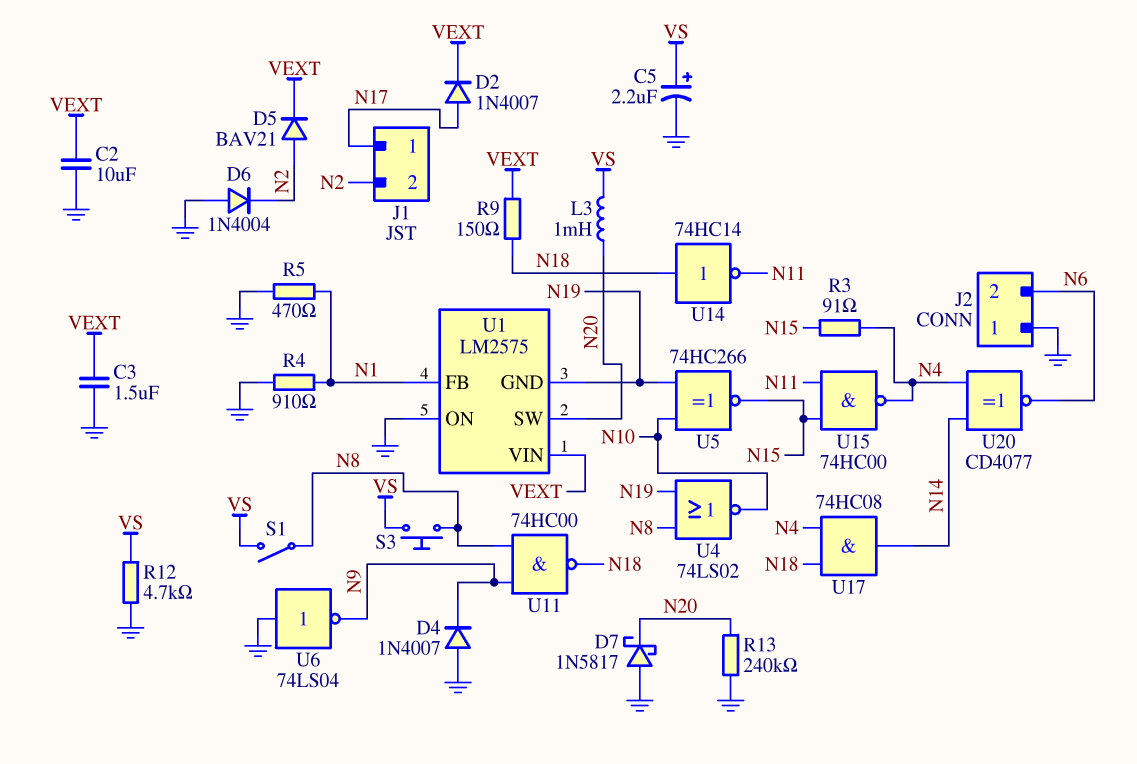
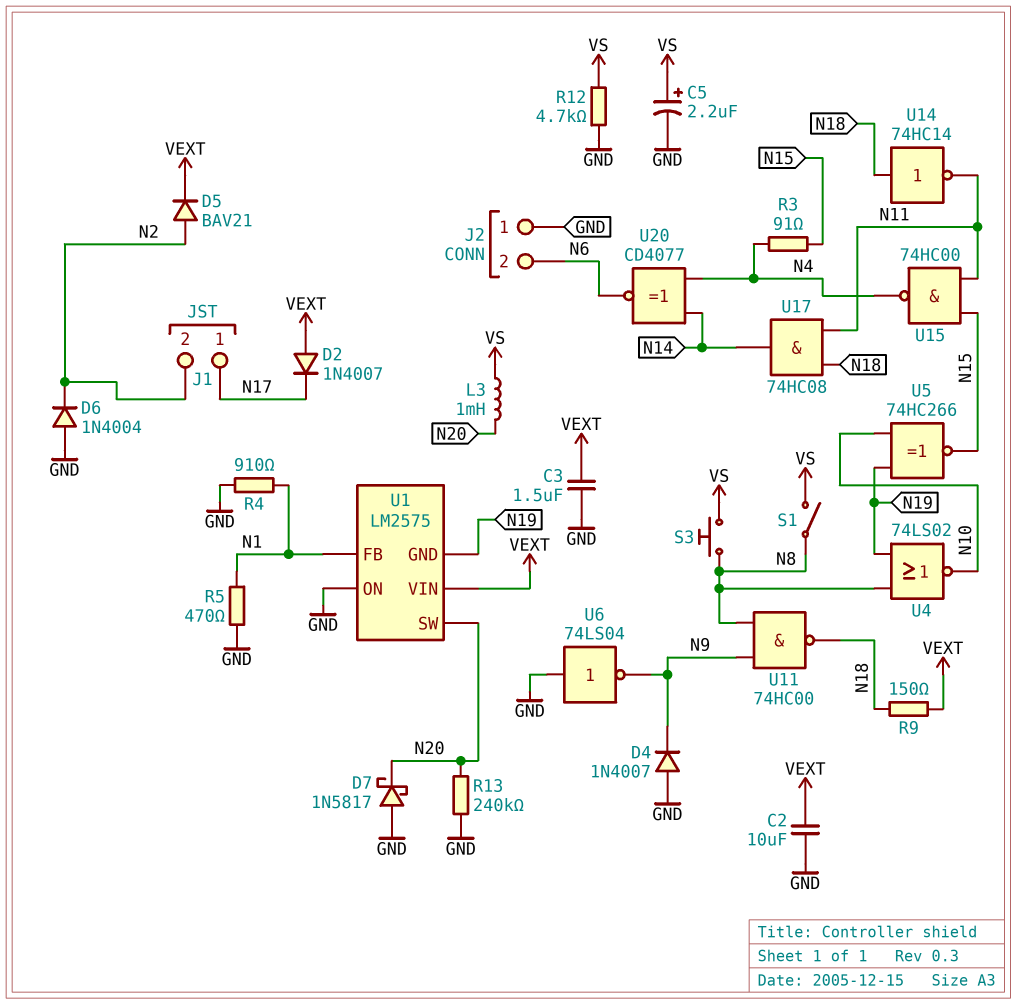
D2: diode 1N4007 (A N17, K VEXT) -> diode 1N4007 (A VEXT, K N17)
U17: AND 74HC08 (in N4, in N18, out N14) -> AND 74HC08 (in N11, in N18, out N14)

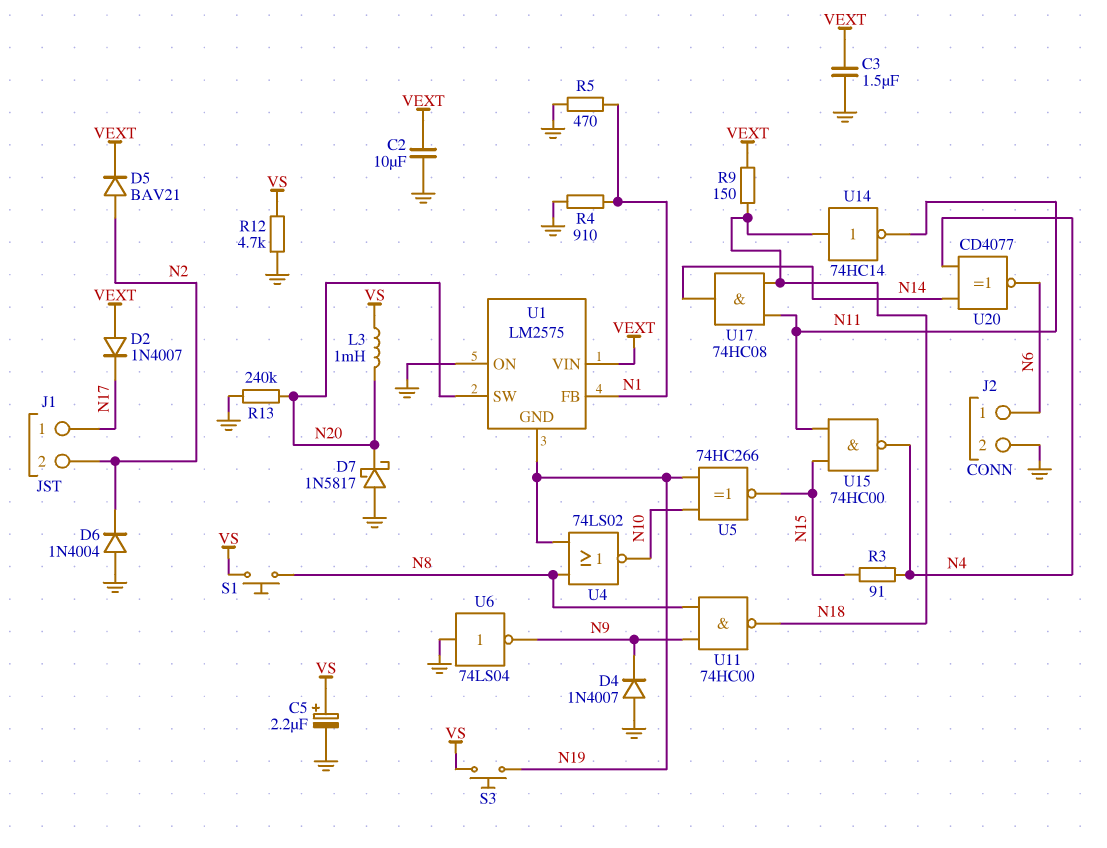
J2 pin 1: GND -> N6
J2 pin 2: N6 -> GND
S1: switch (N8, VS) -> button (N8, VS)
S3: button (N8, VS) -> button (N19, VS)

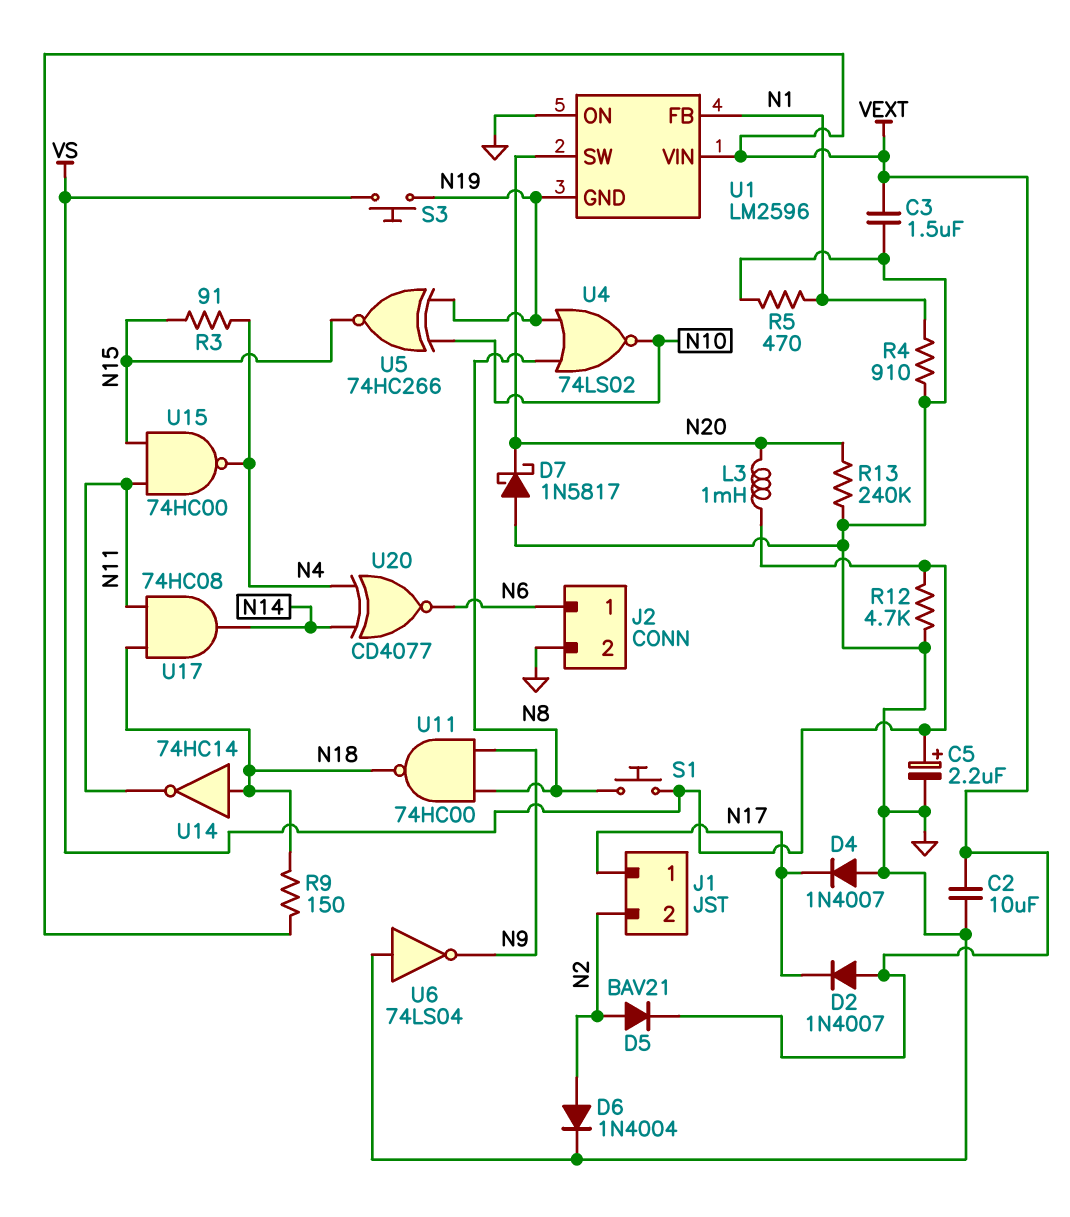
D4: diode 1N4007 (A GND, K N9) -> diode 1N4007 (A GND, K N17)
D6: diode 1N4004 (A GND, K N2) -> diode 1N4004 (A N2, K GND)
U1: LM2575 -> LM2596

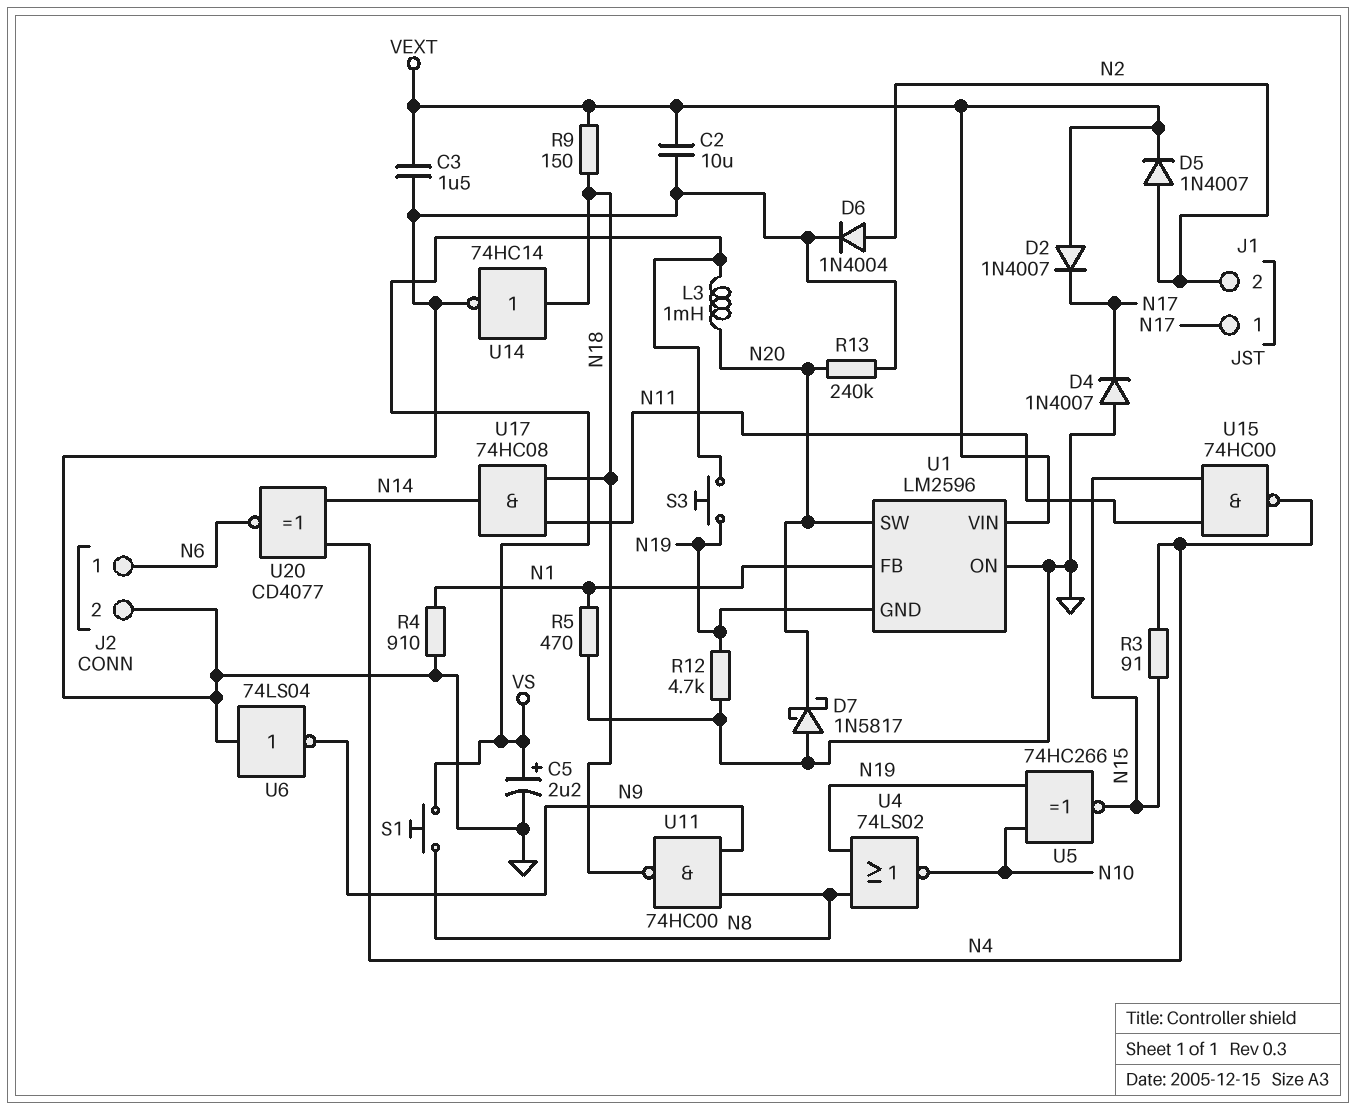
D5: diode BAV21 (A N2, K VEXT) -> diode 1N4007 (A N2, K VEXT)
R12: 4.7k (GND, VS) -> 4.7k (GND, N19)
U14: NOT 74HC14 (in N18, out N11) -> NOT 74HC14 (in N18, out GND)

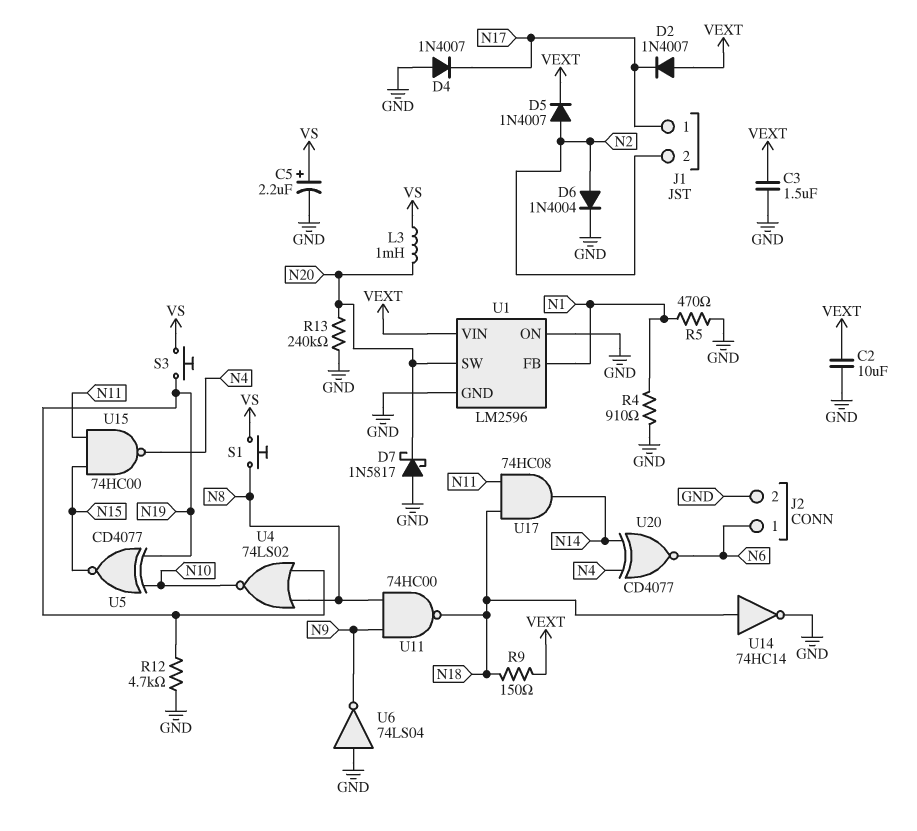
R3: 91 (N4, N15) -> none
U1 pin GND: N19 -> GND
U5: XNOR 74HC266 (in N10, in N19, out N15) -> XNOR CD4077 (in N10, in N19, out N15)

